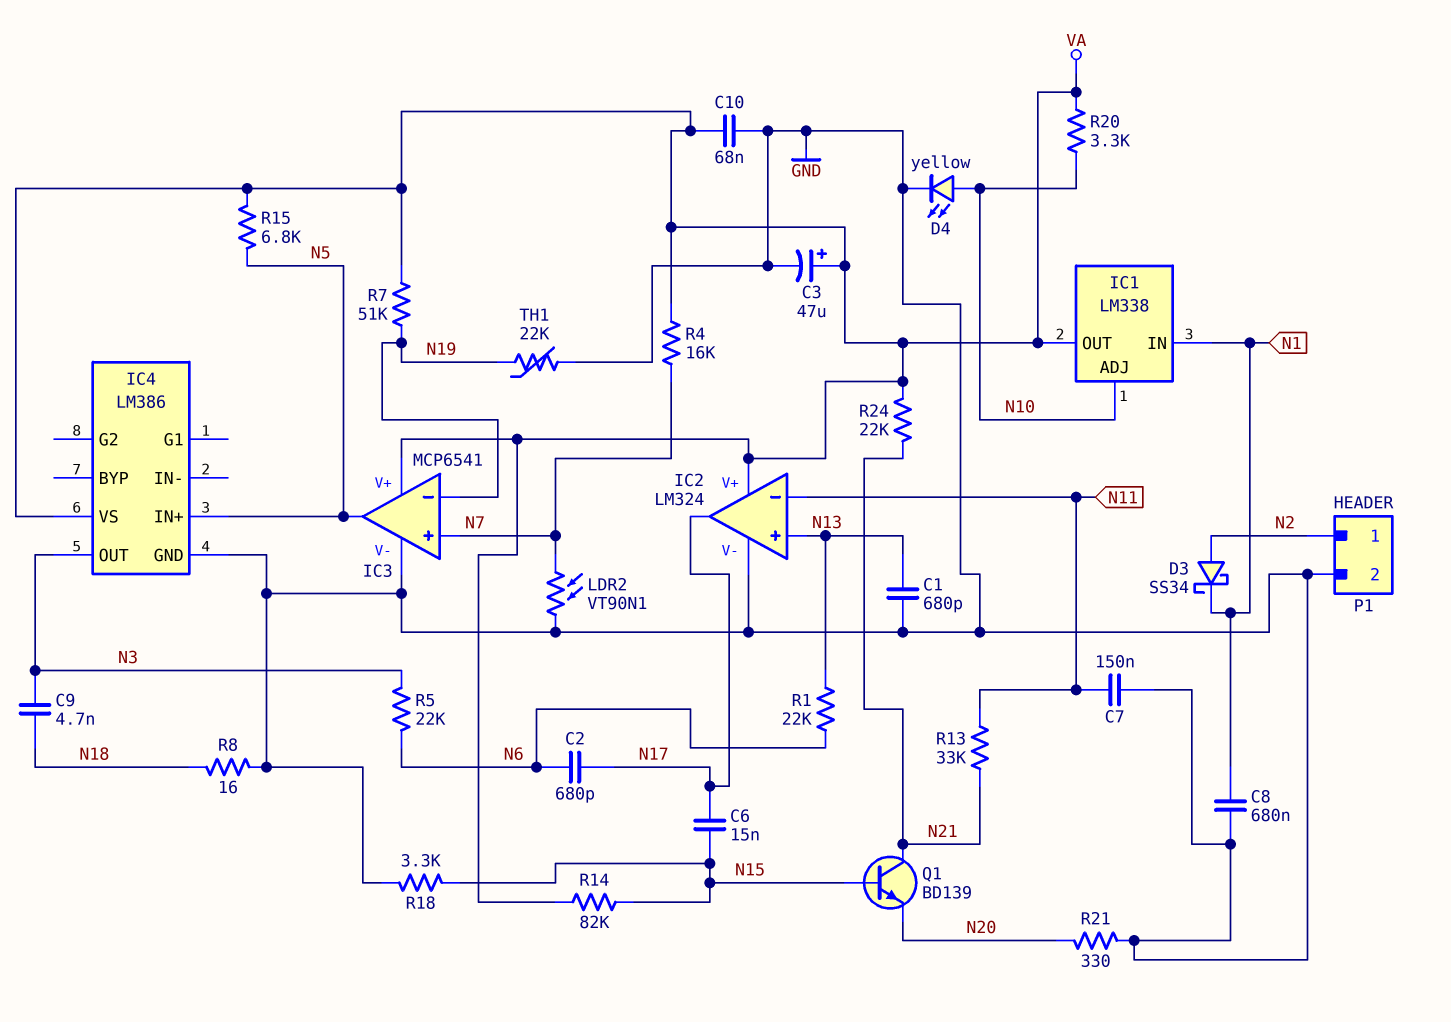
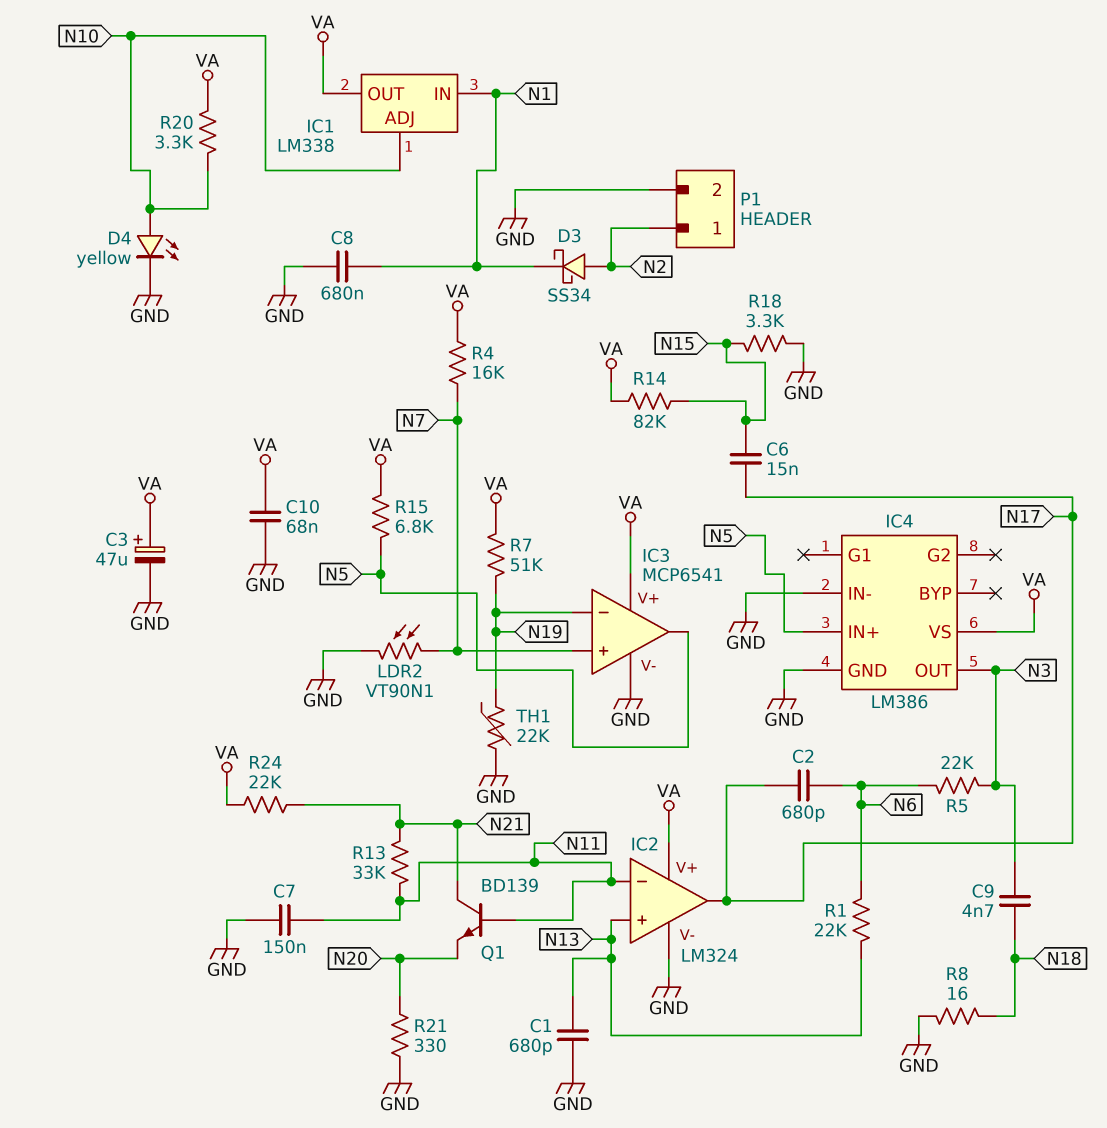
IC4 pin IN-: none -> GND
Q1: NPN BD139 (B N15, C N21, E N20) -> NPN BD139 (B N11, C N21, E N20)

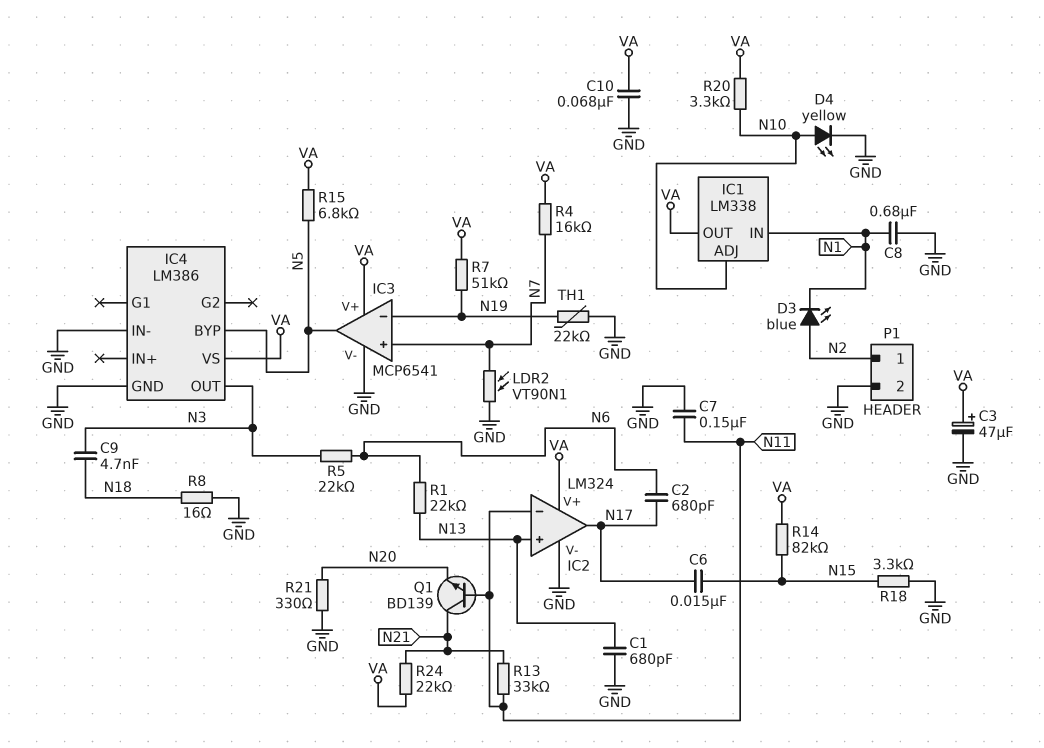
D3: schottky SS34 (A N2, K N1) -> LED blue (A N2, K N1)
IC4 pin BYP: none -> N5
IC4 pin IN+: N5 -> none

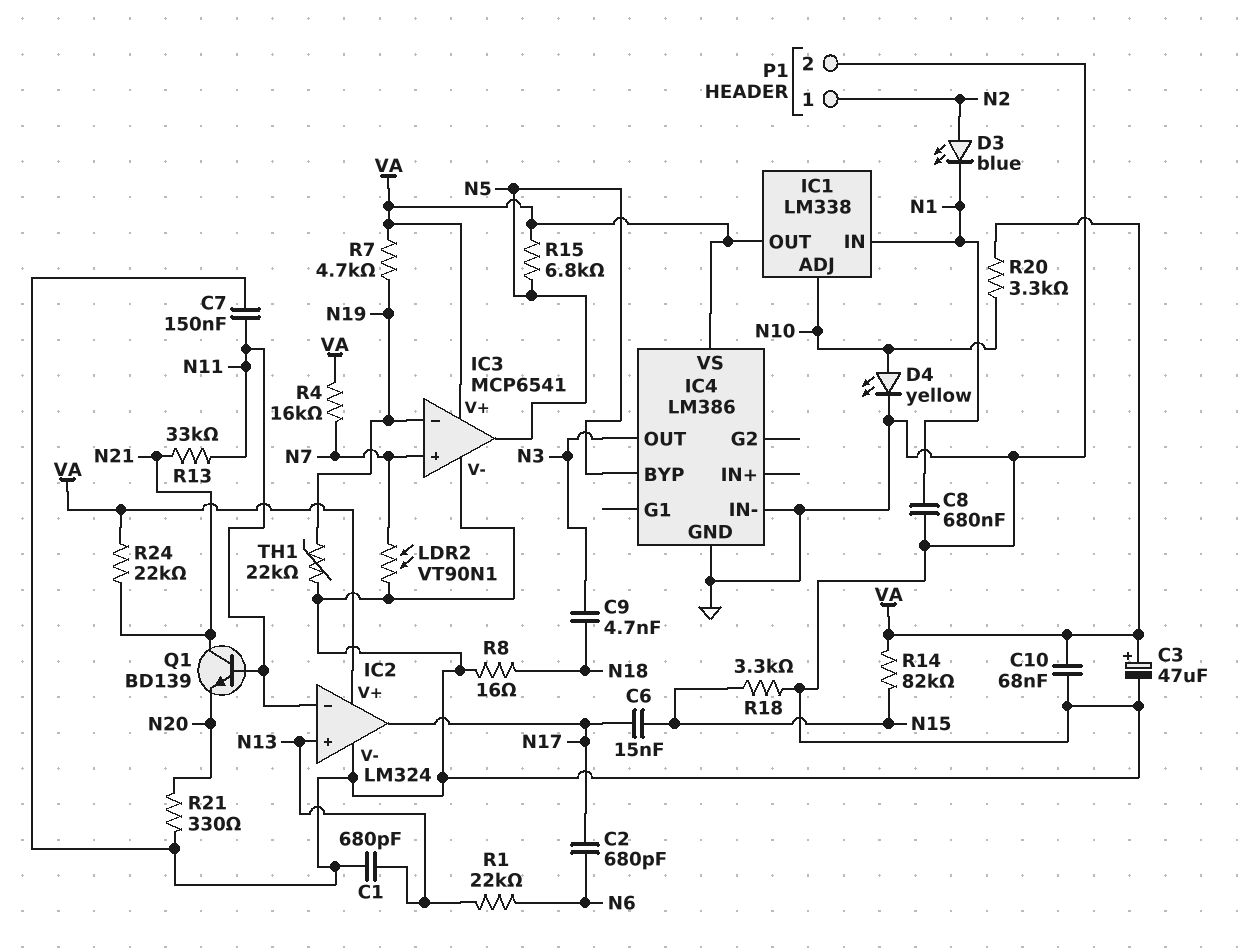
R5: 22k (N3, N6) -> none
R7: 51k (N19, VA) -> 4.7k (N19, VA)

